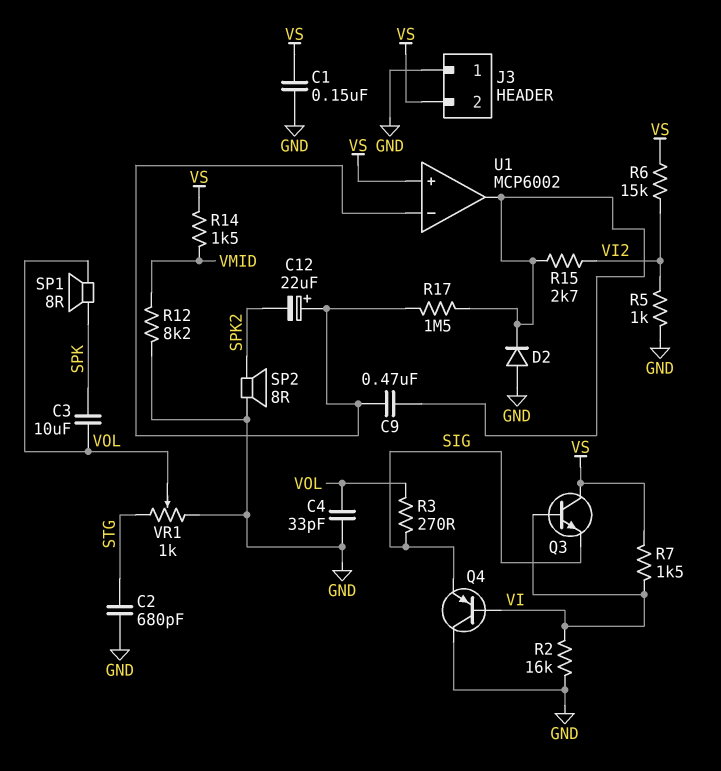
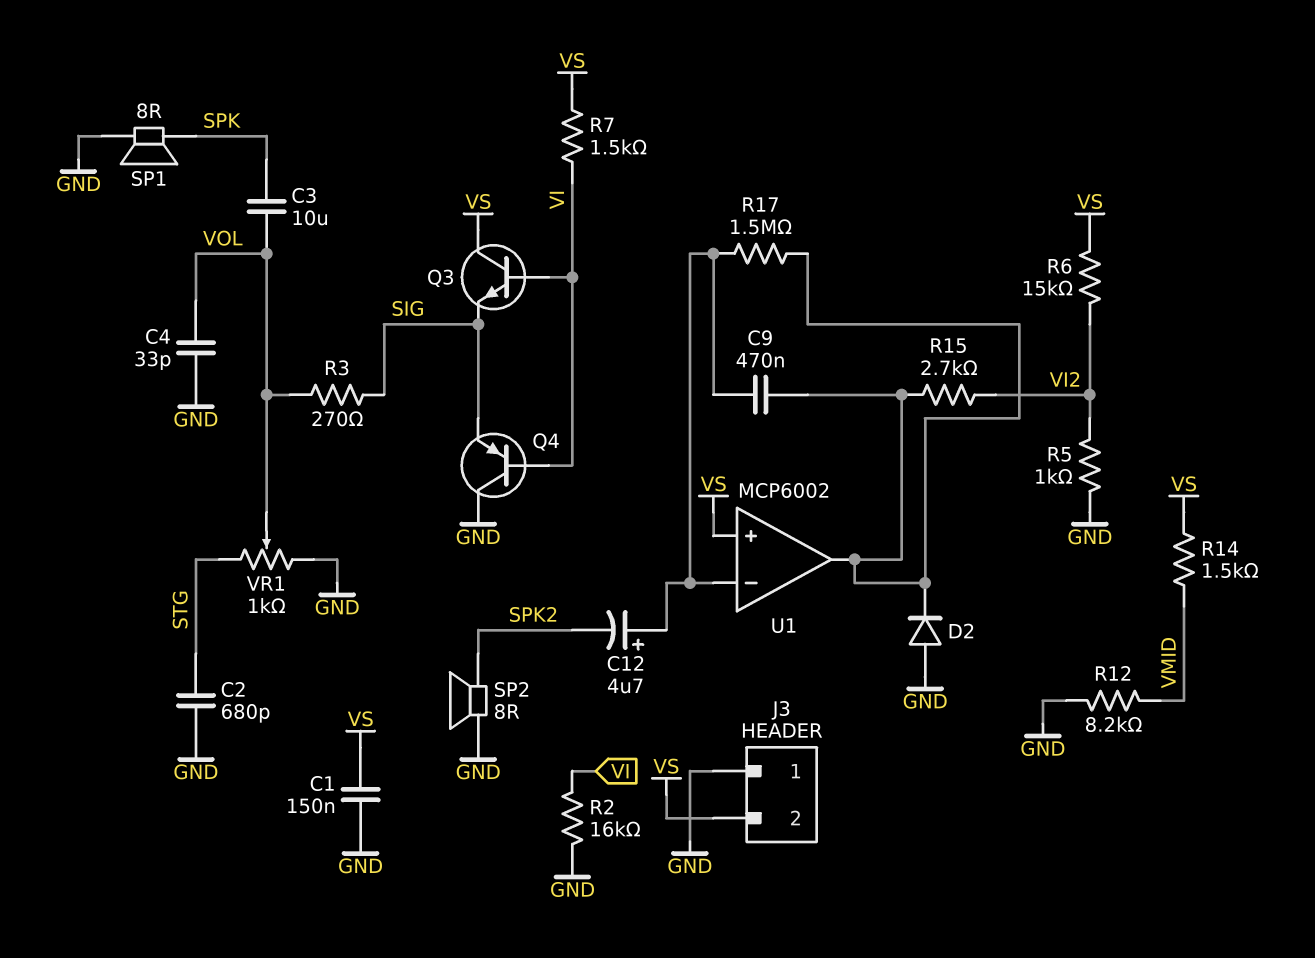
C12: 22uF (plus U1/in-, minus SPK2) -> 4.7uF (plus U1/in-, minus SPK2)
SP1: speaker 8R (SPK, VOL) -> speaker 8R (GND, SPK)

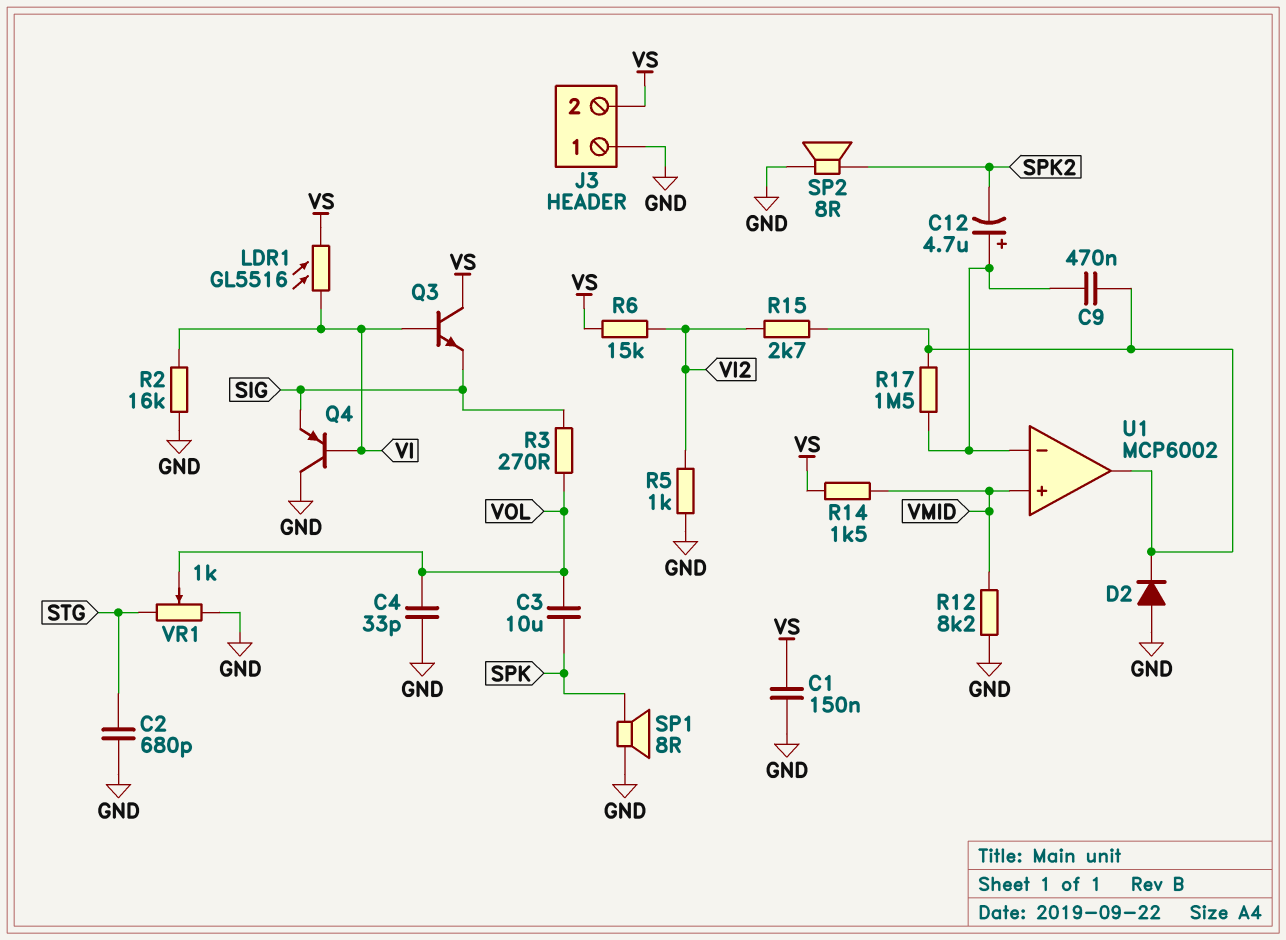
LDR1: none -> GL5516 (VI, VS)
R7: 1.5k (VI, VS) -> none
U1 pin in+: VS -> VMID

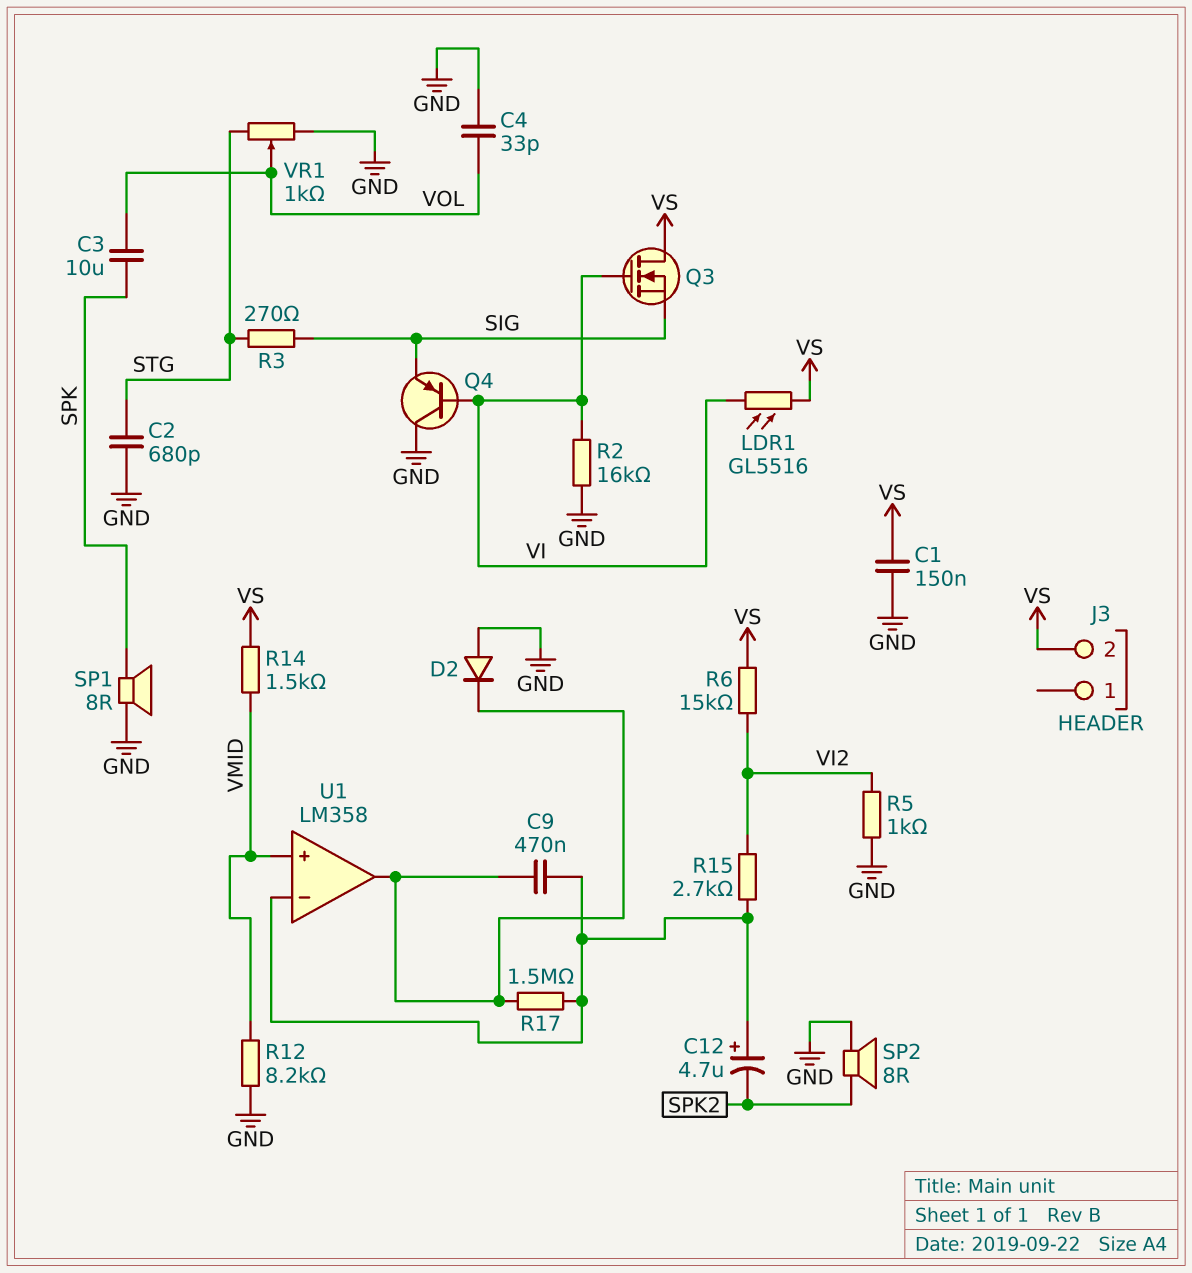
J3 pin 1: GND -> none
Q3: NPN (B VI, C VS, E SIG) -> NMOS (G VI, D VS, S SIG)
R3: 270 (SIG, VOL) -> 270 (SIG, STG)
R15: 2.7k (U1/out, VI2) -> 2.7k (U1/in-, VI2)
U1: MCP6002 -> LM358

